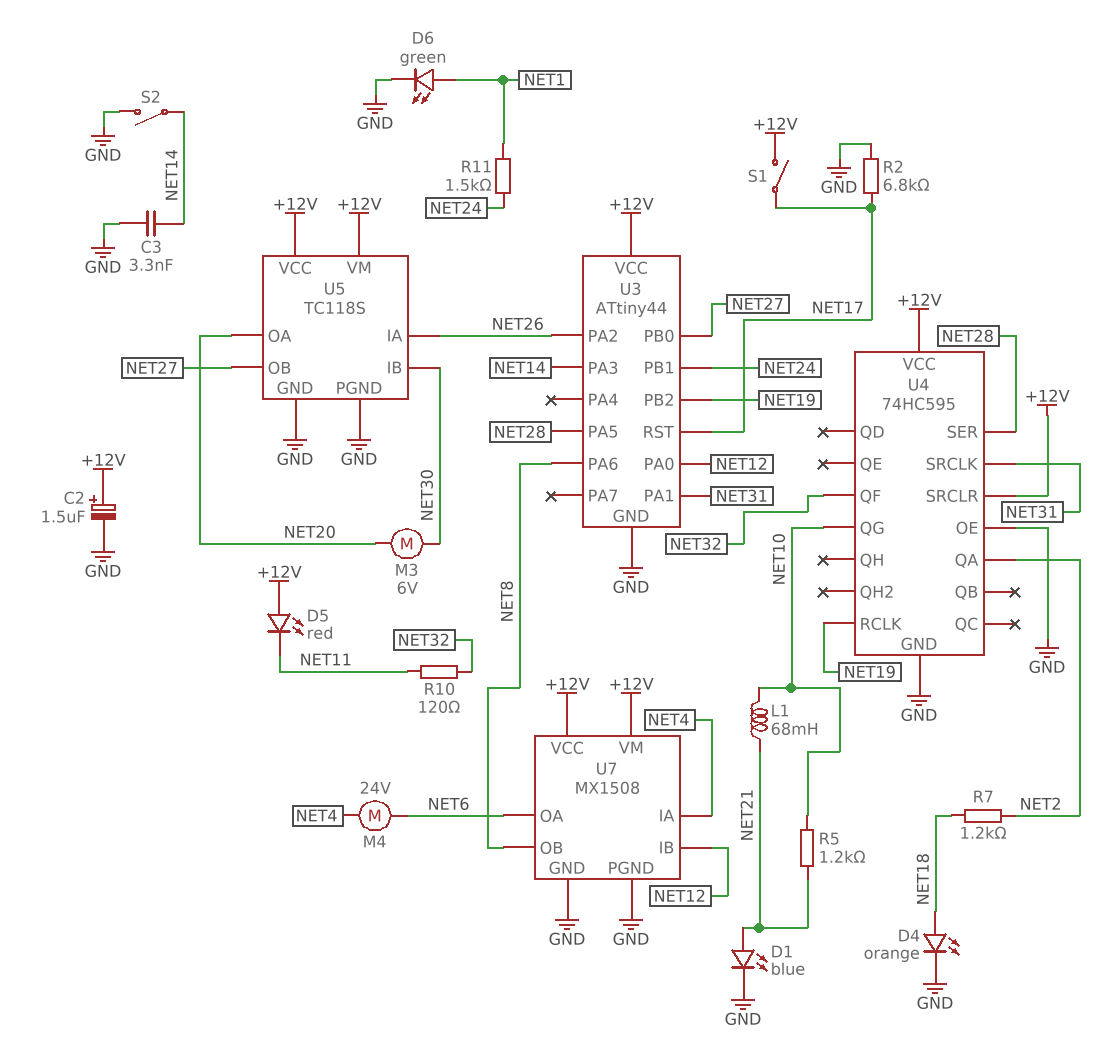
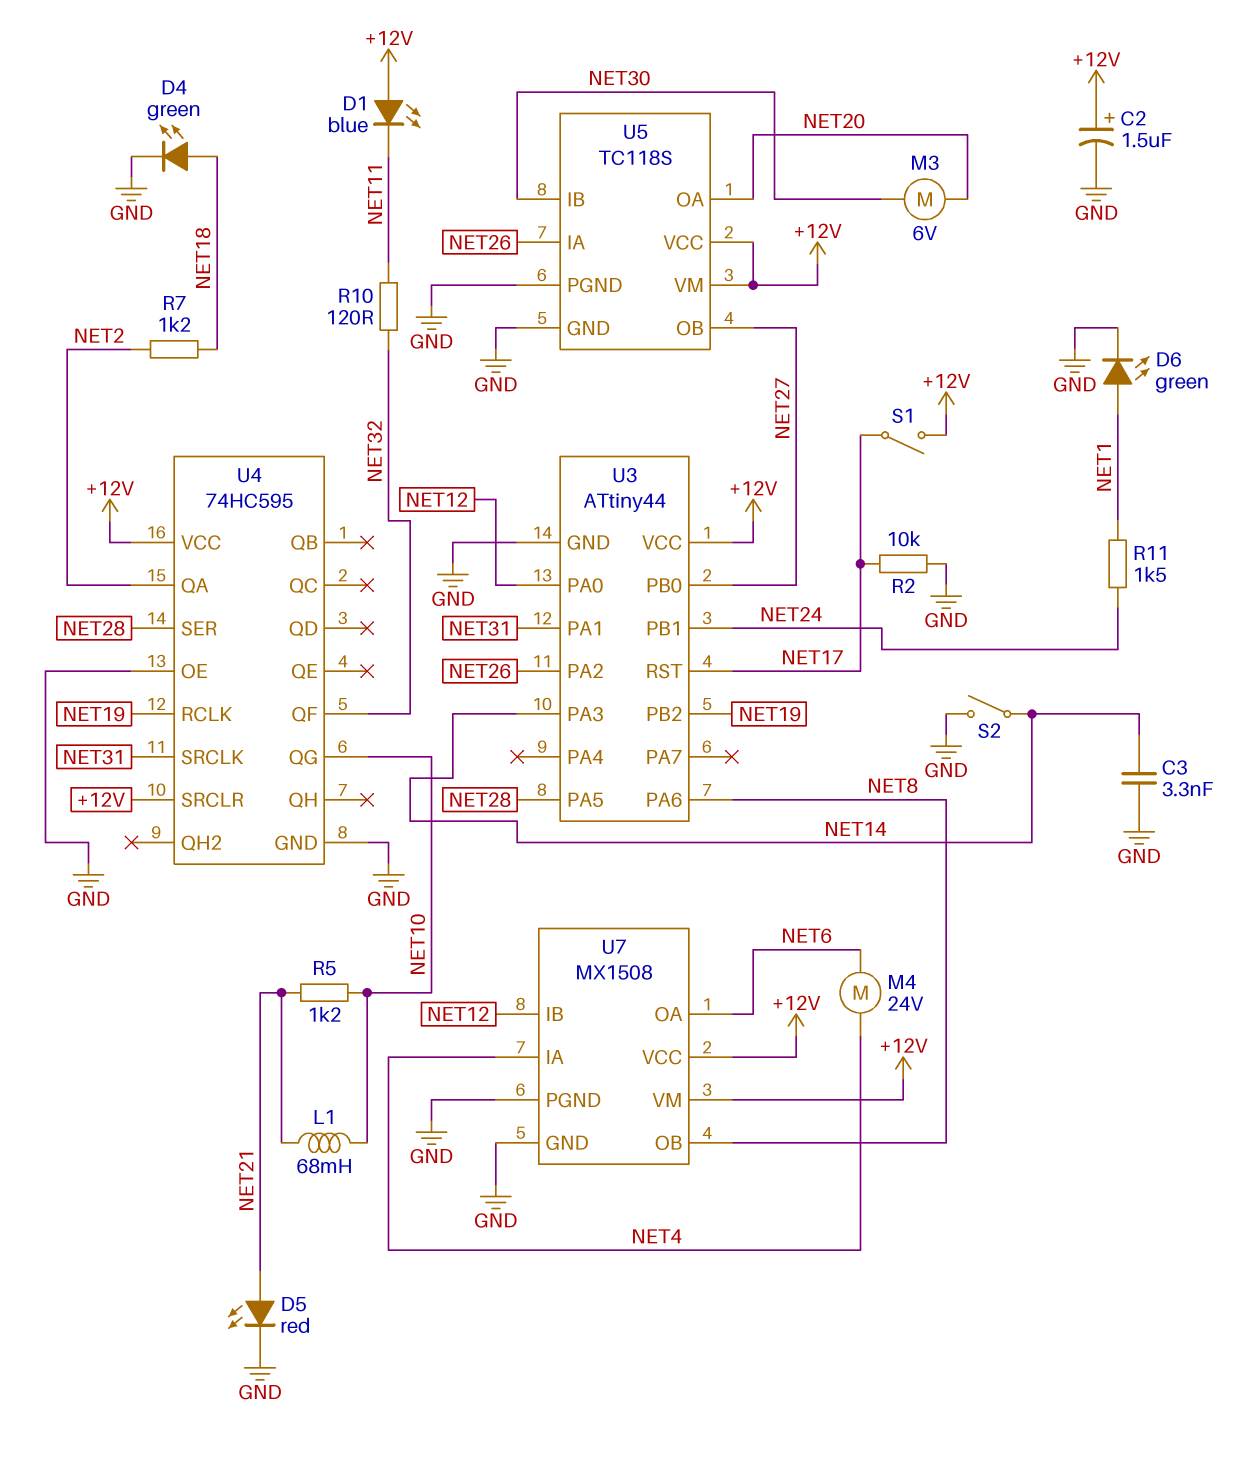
D1: LED blue (A NET21, K GND) -> LED blue (A +12V, K NET11)
D4: LED orange (A NET18, K GND) -> LED green (A NET18, K GND)
D5: LED red (A +12V, K NET11) -> LED red (A NET21, K GND)
R2: 6.8k (GND, NET17) -> 10k (GND, NET17)

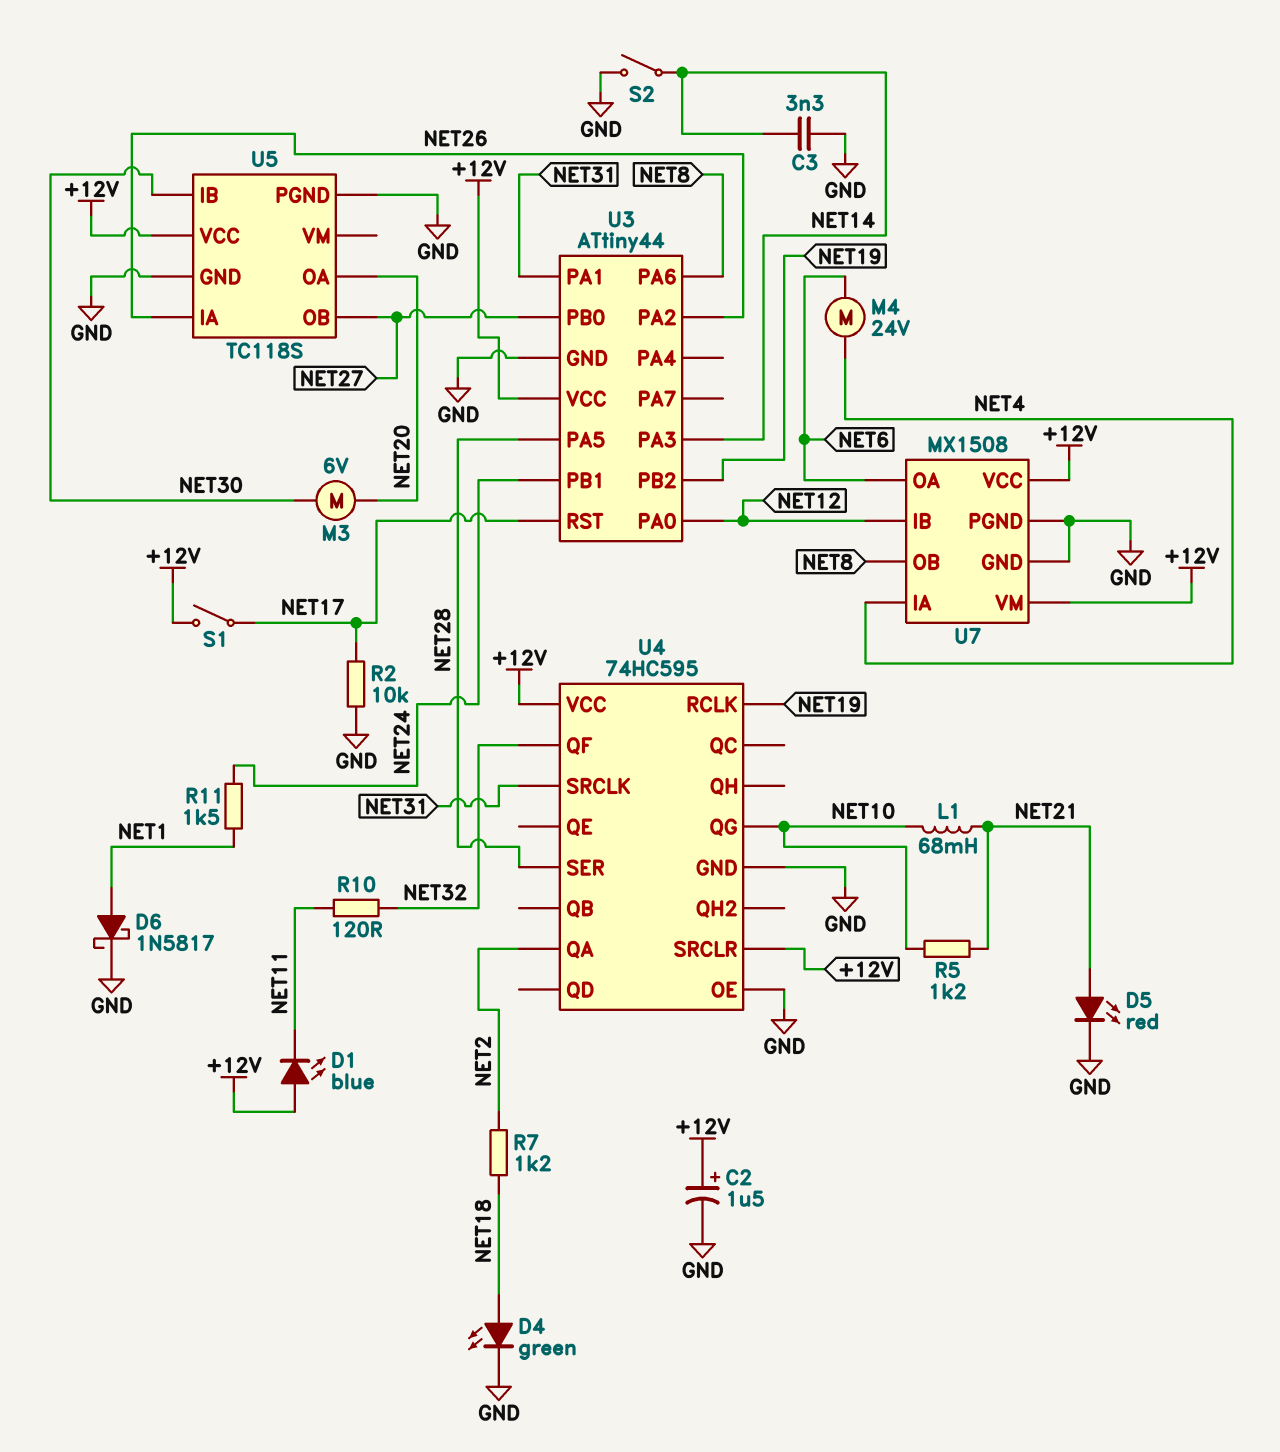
D6: LED green (A NET1, K GND) -> schottky 1N5817 (A NET1, K GND)
U5 pin VM: +12V -> none

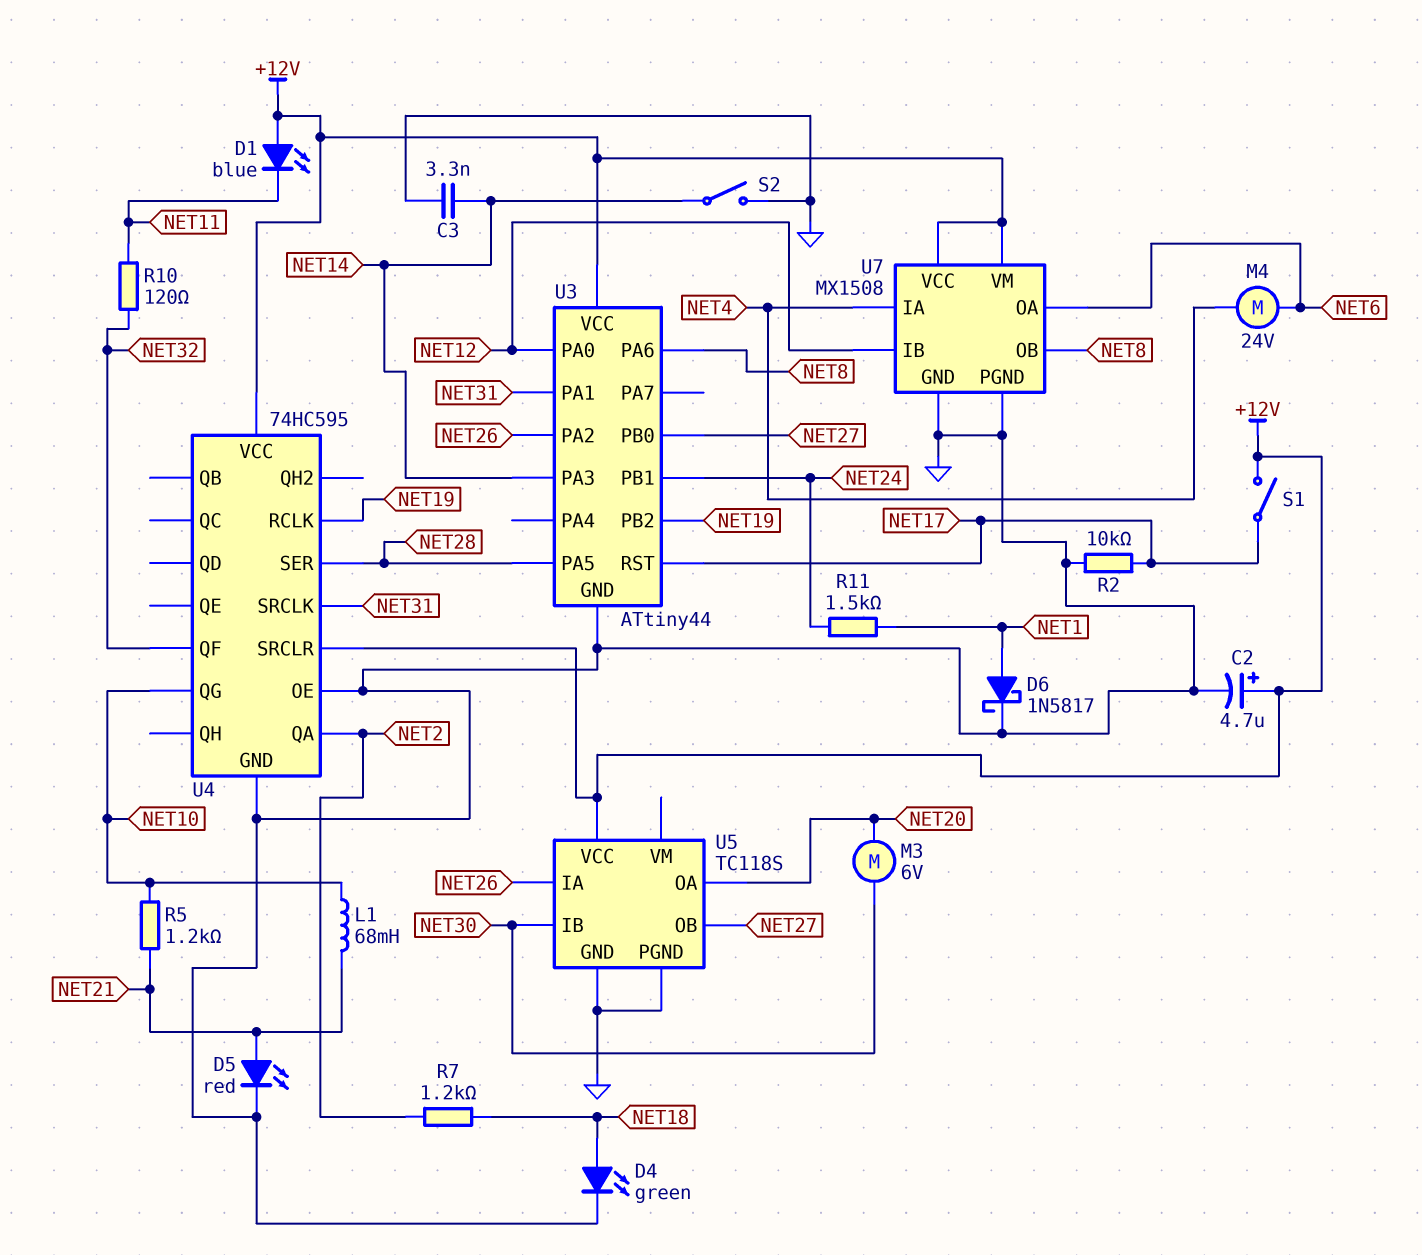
C2: 1.5uF (plus +12V, minus GND) -> 4.7uF (plus +12V, minus GND)

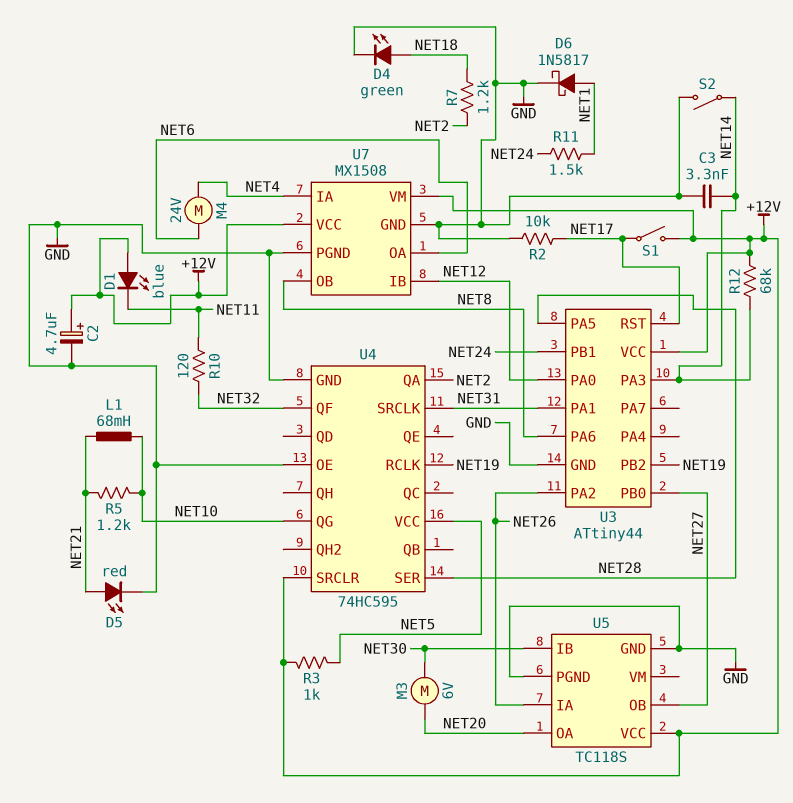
R3: none -> 1k (+12V, NET5)
R12: none -> 68k (+12V, NET14)
U4 pin VCC: +12V -> NET5

